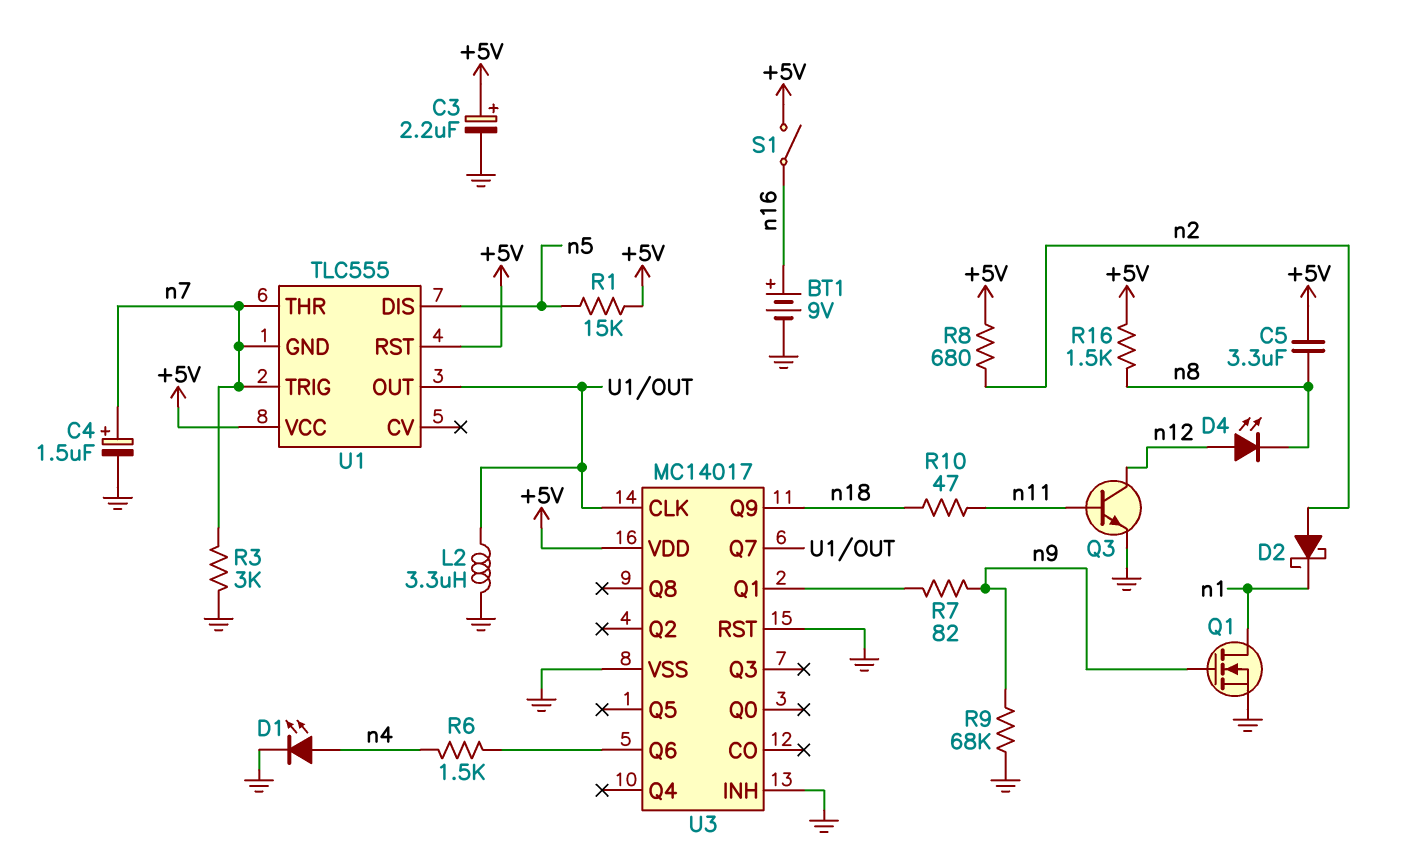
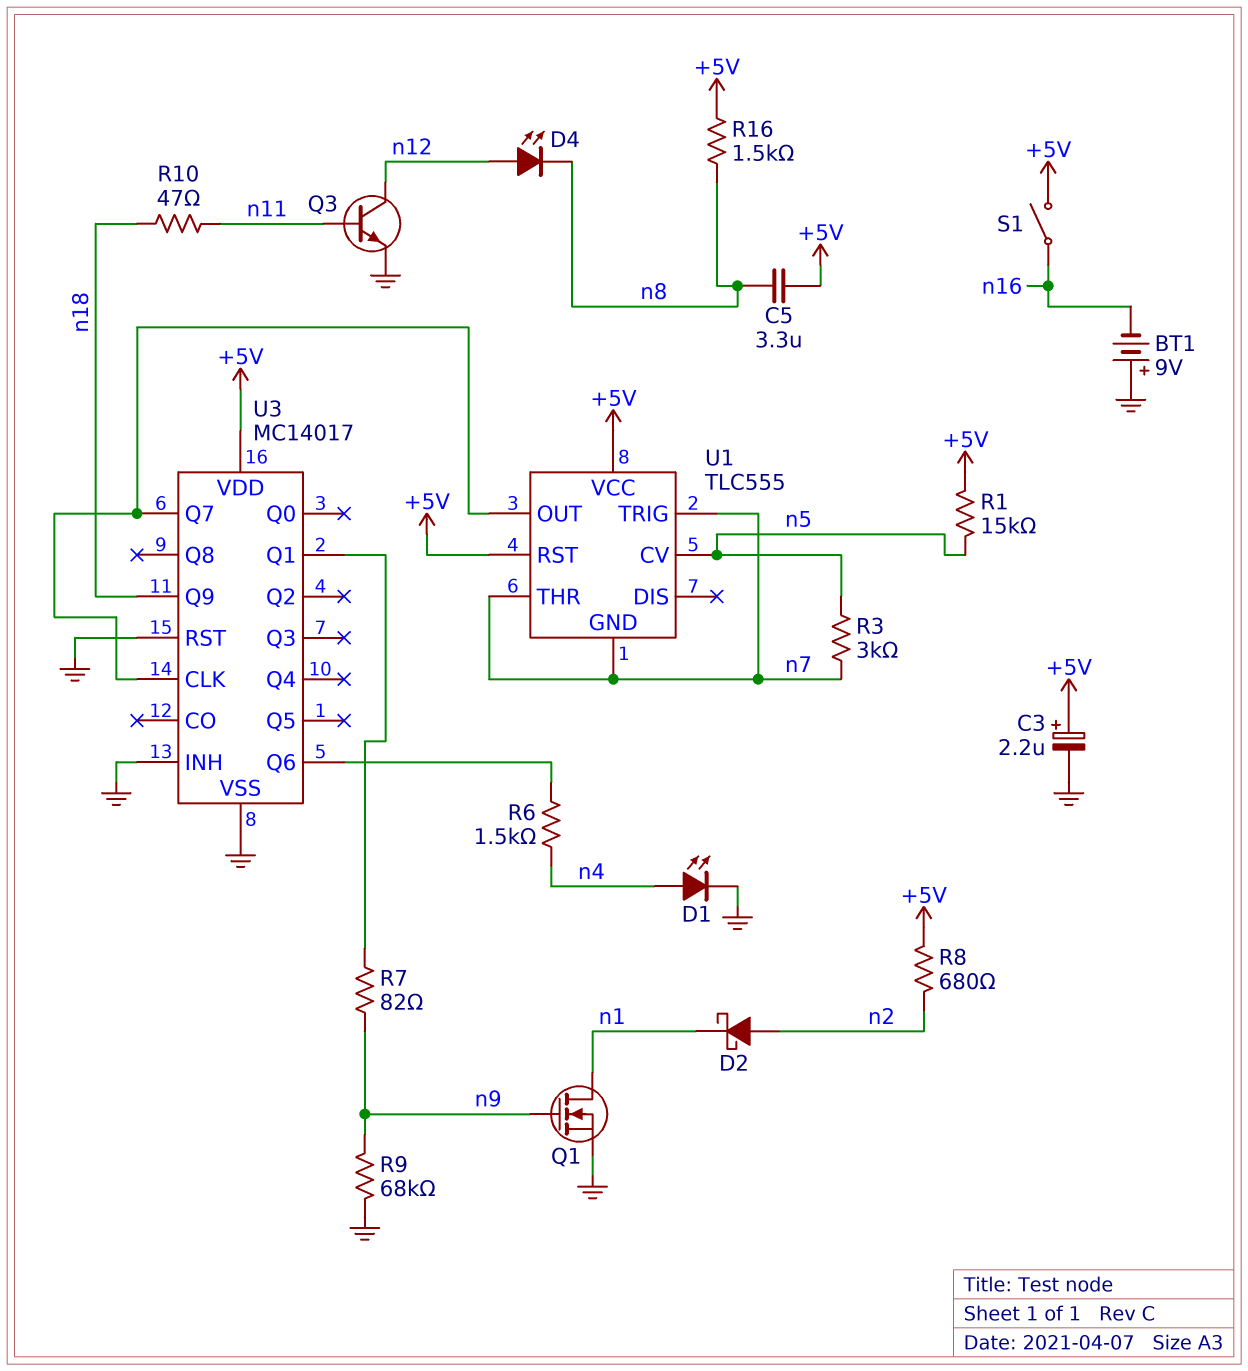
BT1: 9V (plus n16, minus GND) -> 9V (plus GND, minus n16)
C4: 1.5uF (plus n7, minus GND) -> none
L2: 3.3uH (GND, U1/OUT) -> none
R3: 3k (GND, n7) -> 3k (n5, n7)
U1 pin CV: none -> n5
U1 pin DIS: n5 -> none

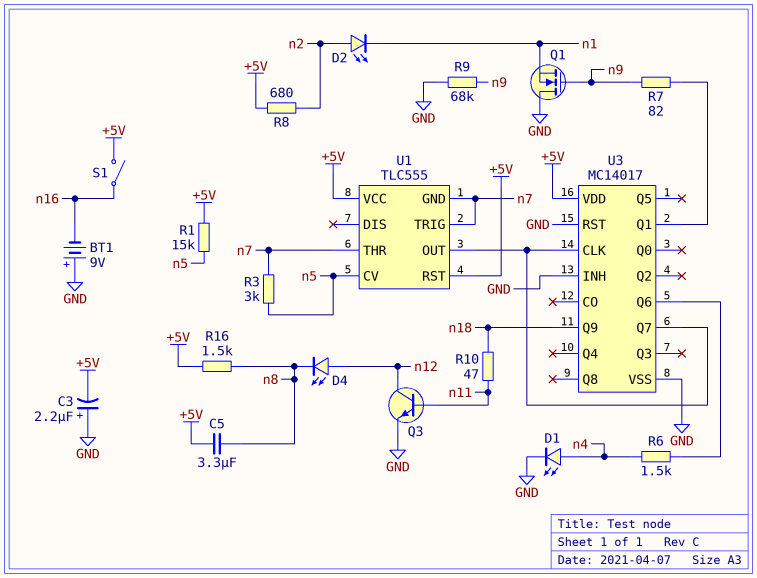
C3: 2.2uF (plus +5V, minus GND) -> 2.2uF (plus GND, minus +5V)
D2: schottky (A n2, K n1) -> LED (A n2, K n1)
Q1: NMOS (G n9, D n1, S GND) -> NMOS (G n9, D GND, S n1)

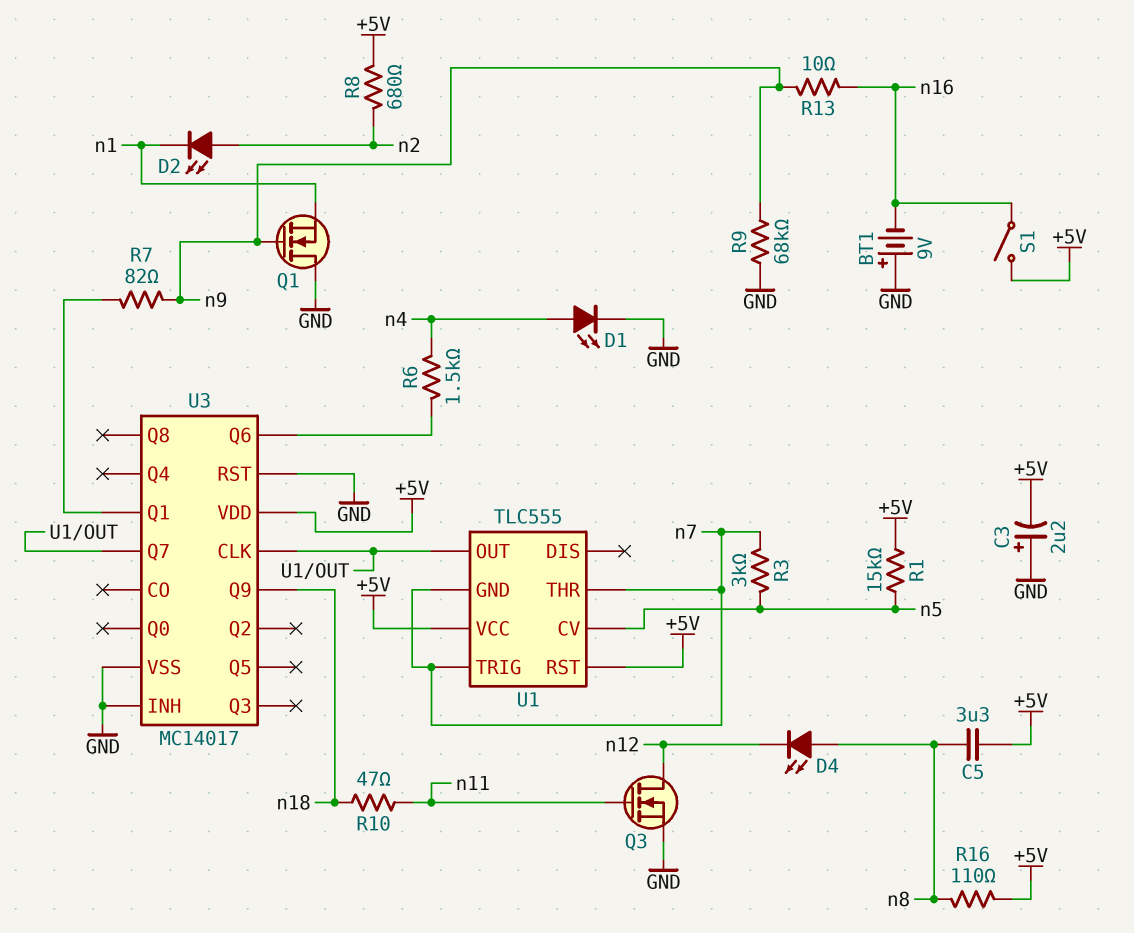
D4: LED (A n12, K n8) -> LED (A n8, K n12)
Q3: NPN (B n11, C n12, E GND) -> NMOS (G n11, D n12, S GND)
R13: none -> 10 (n9, n16)
R16: 1.5k (+5V, n8) -> 110 (+5V, n8)

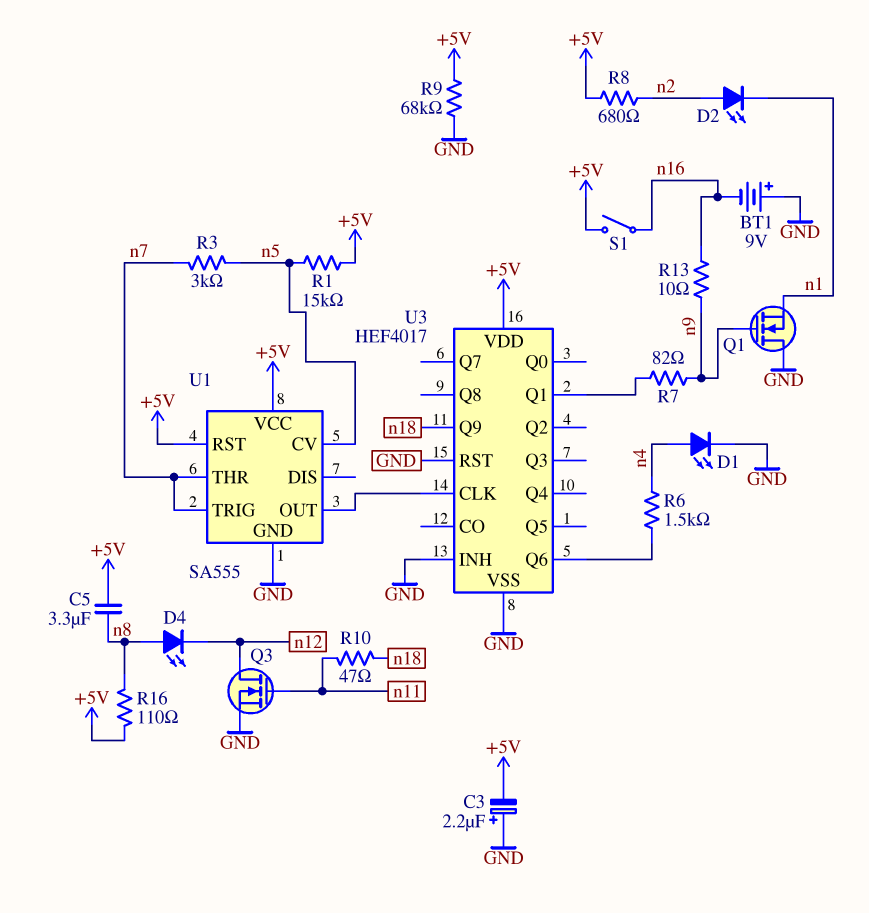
R9: 68k (GND, n9) -> 68k (+5V, GND)
U1: TLC555 -> SA555
U1 pin GND: n7 -> GND
U3: MC14017 -> HEF4017
U3 pin Q7: U1/OUT -> none

